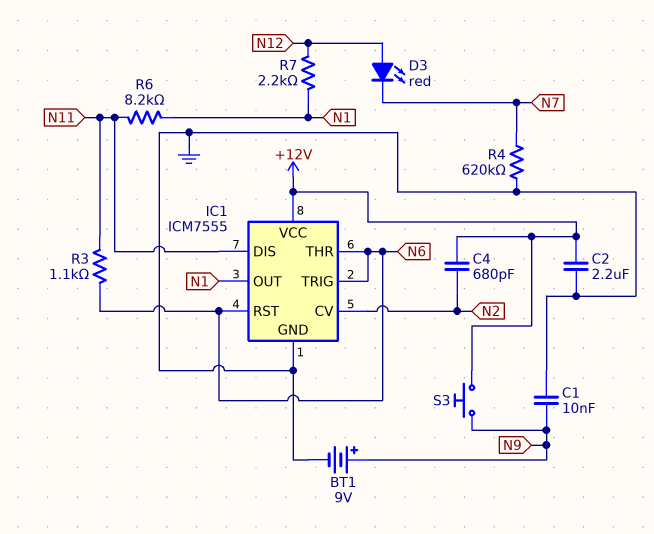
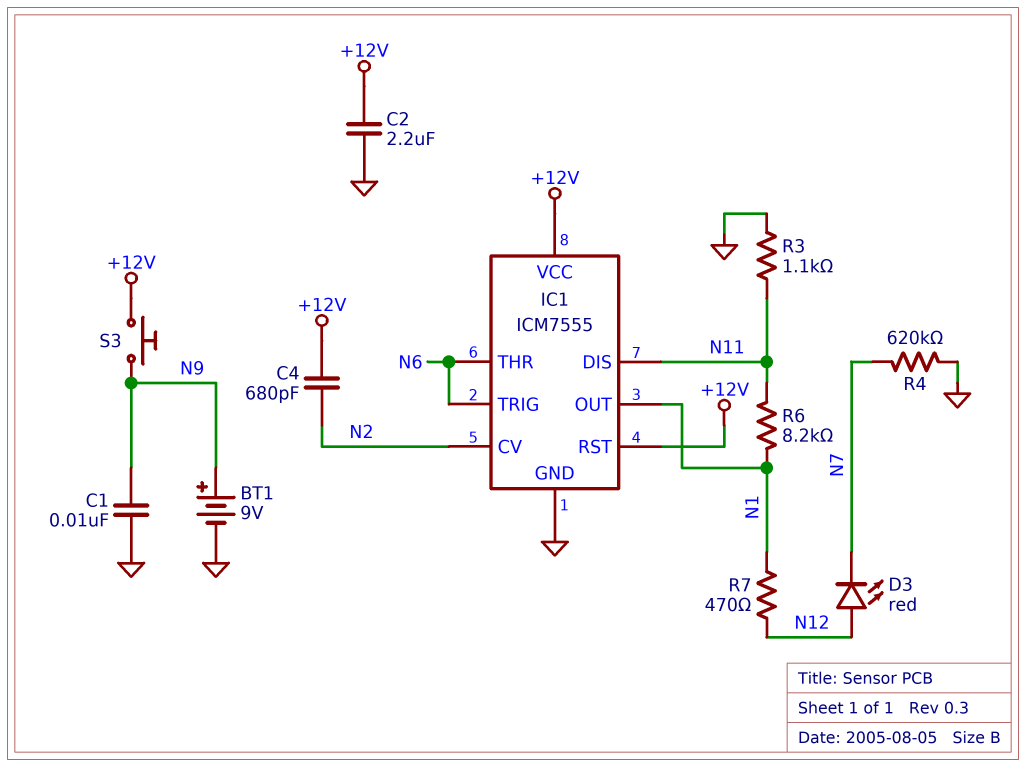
IC1 pin RST: N6 -> +12V
R3: 1.1k (N6, N11) -> 1.1k (GND, N11)
R7: 2.2k (N1, N12) -> 470 (N1, N12)

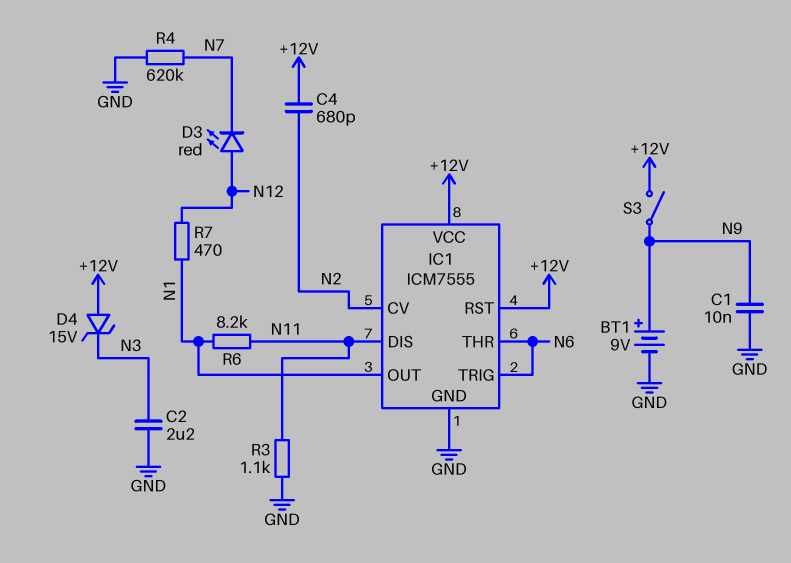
C2: 2.2uF (+12V, GND) -> 2.2uF (GND, N3)
D4: none -> zener 15V (A +12V, K N3)
S3: button (+12V, N9) -> switch (+12V, N9)

